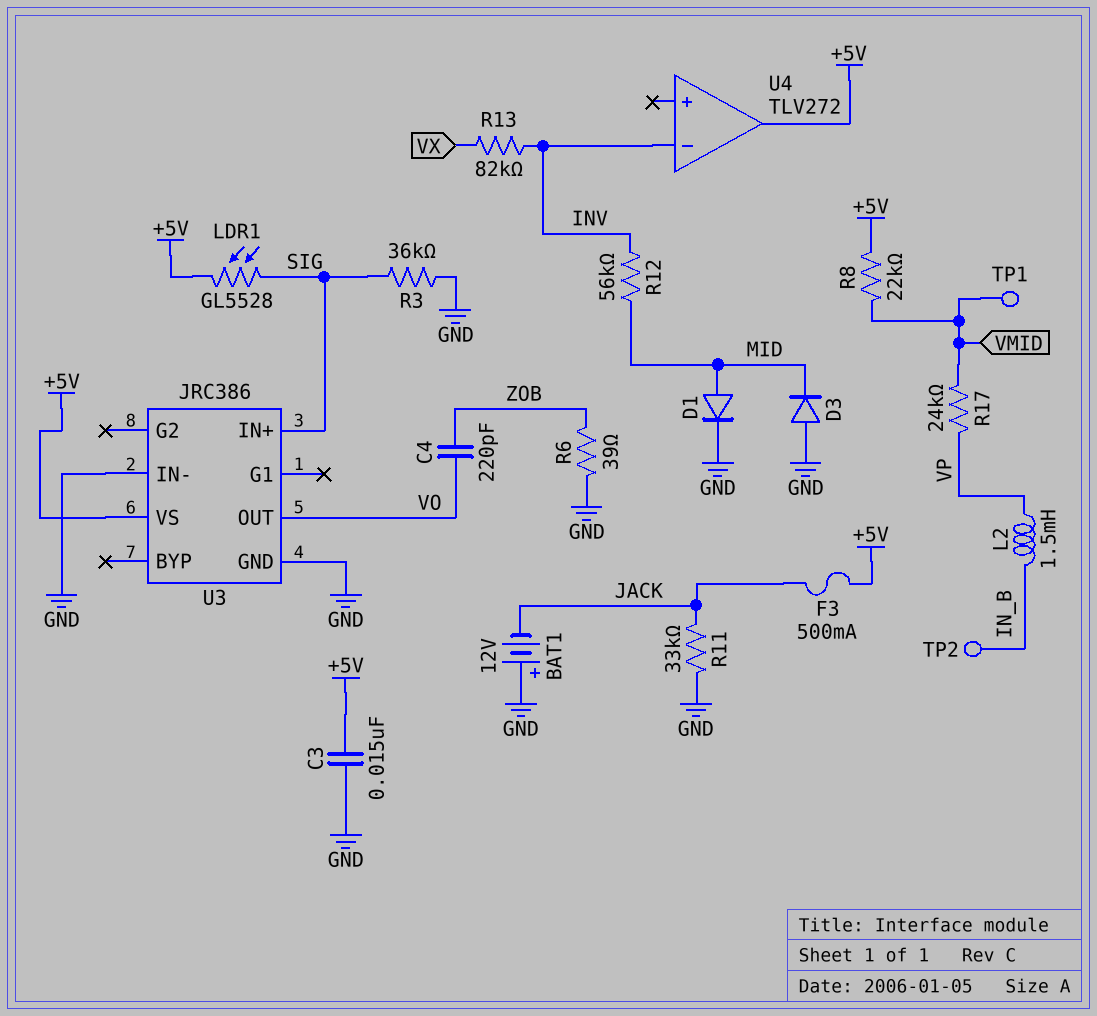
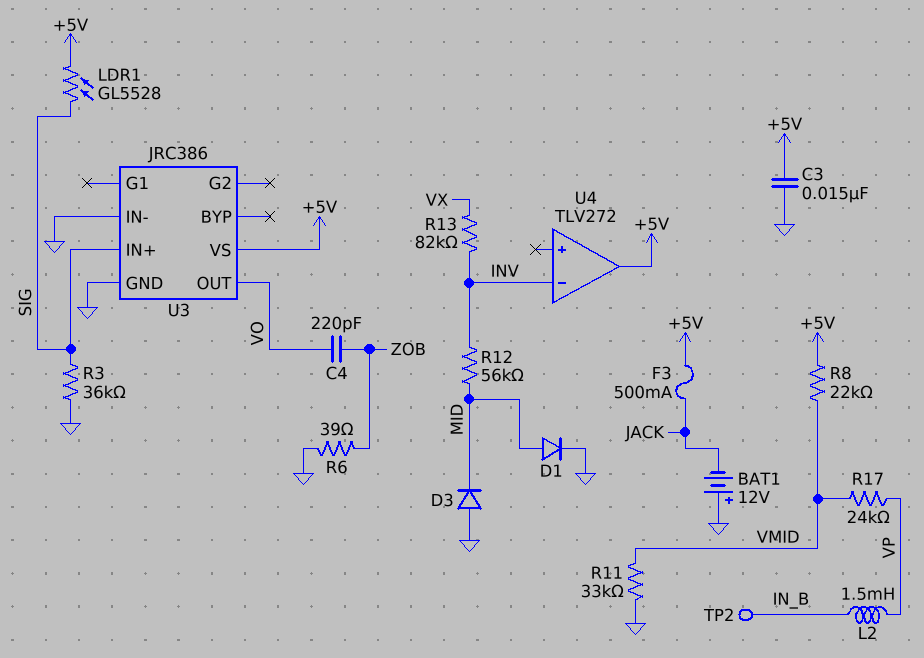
R11: 33k (GND, JACK) -> 33k (GND, VMID)
TP1: test point (VMID) -> none

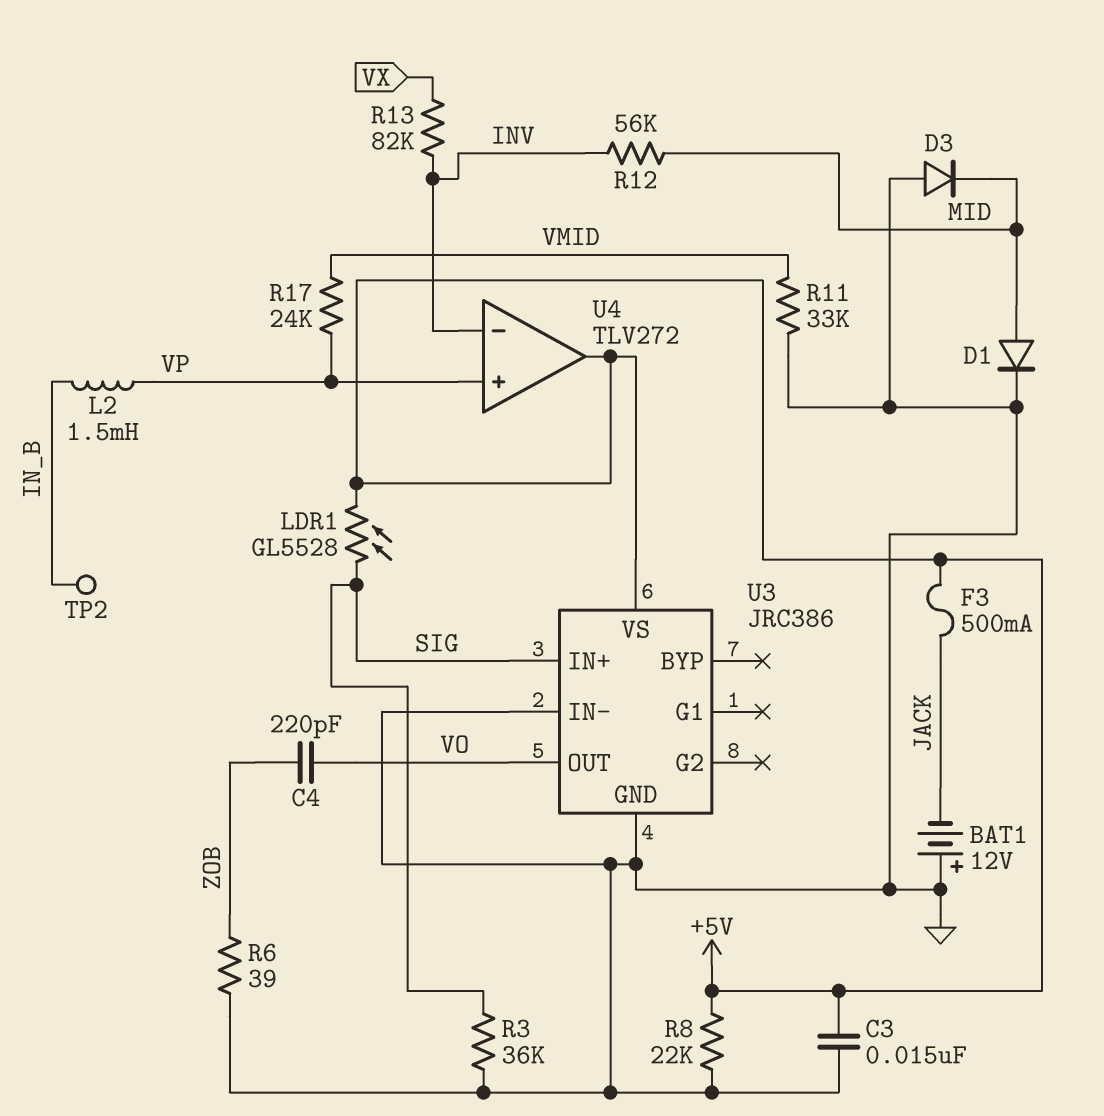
R8: 22k (+5V, VMID) -> 22k (+5V, GND)
U4 pin in+: none -> VP

